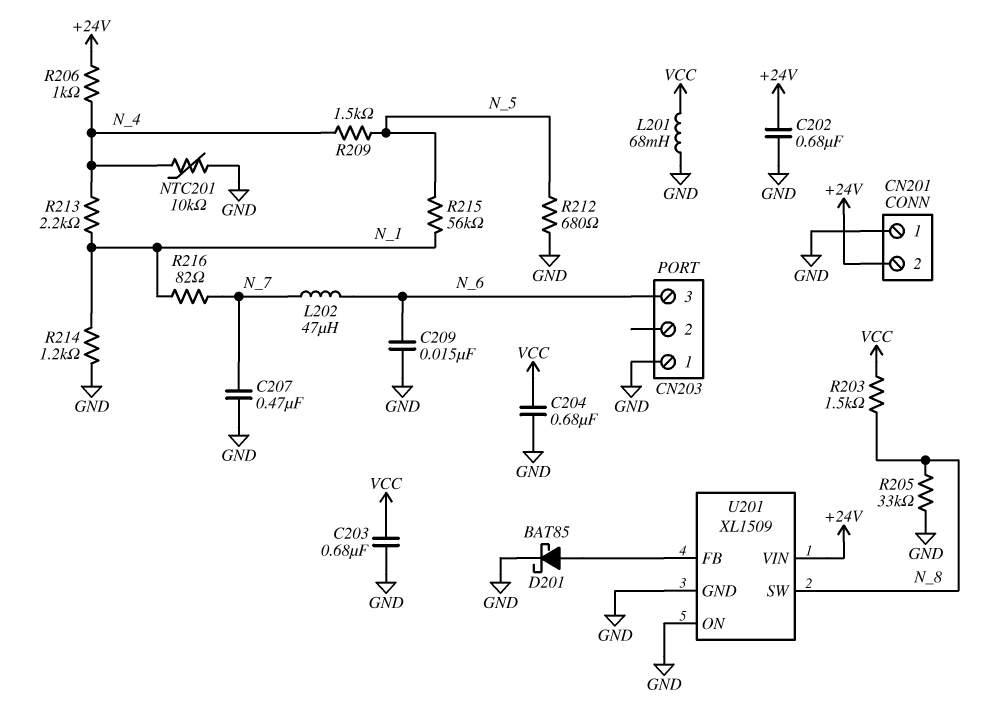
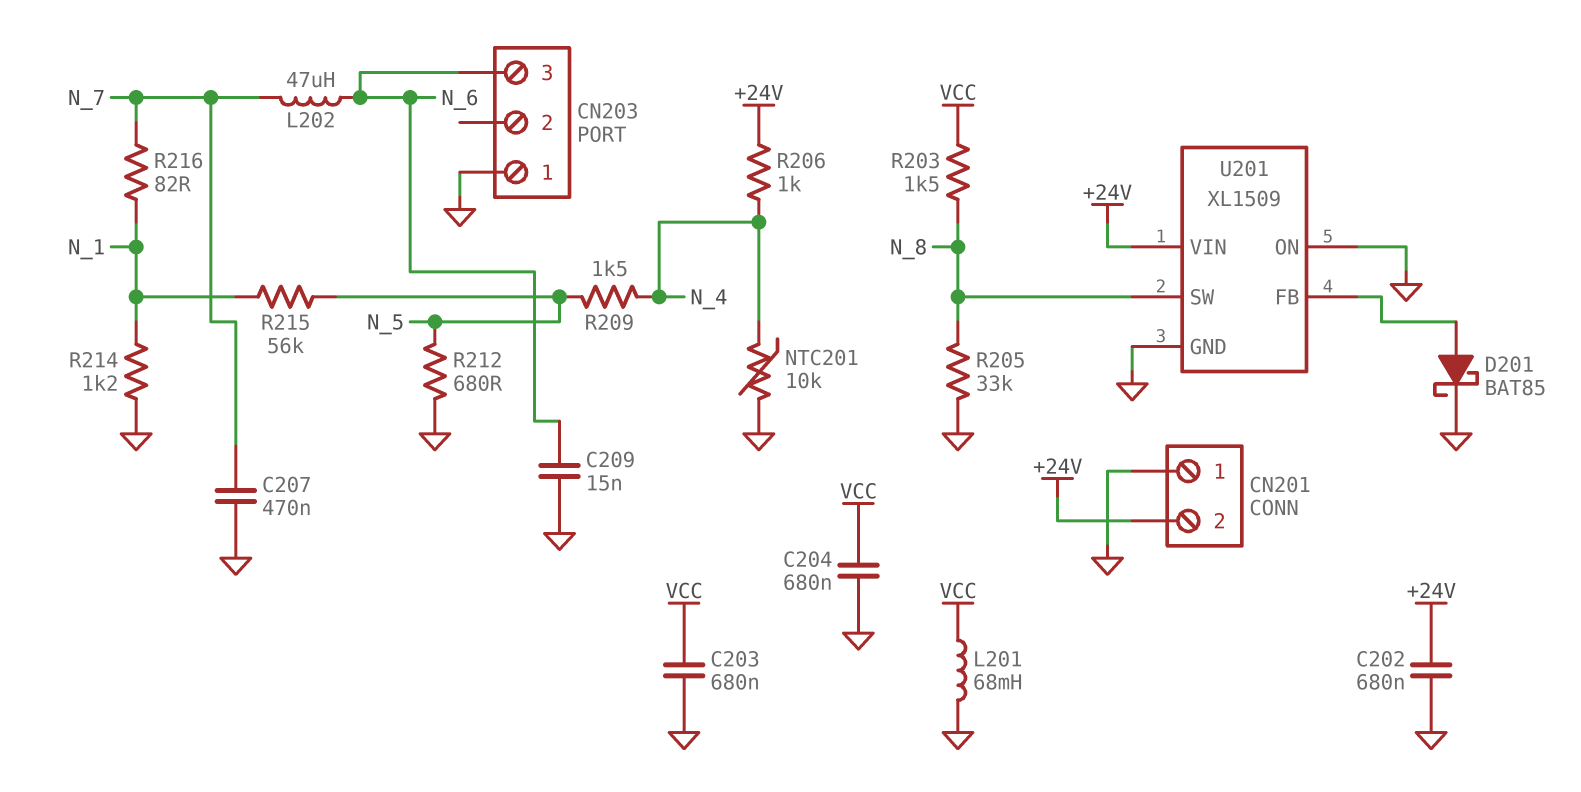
R213: 2.2k (N_1, N_4) -> none

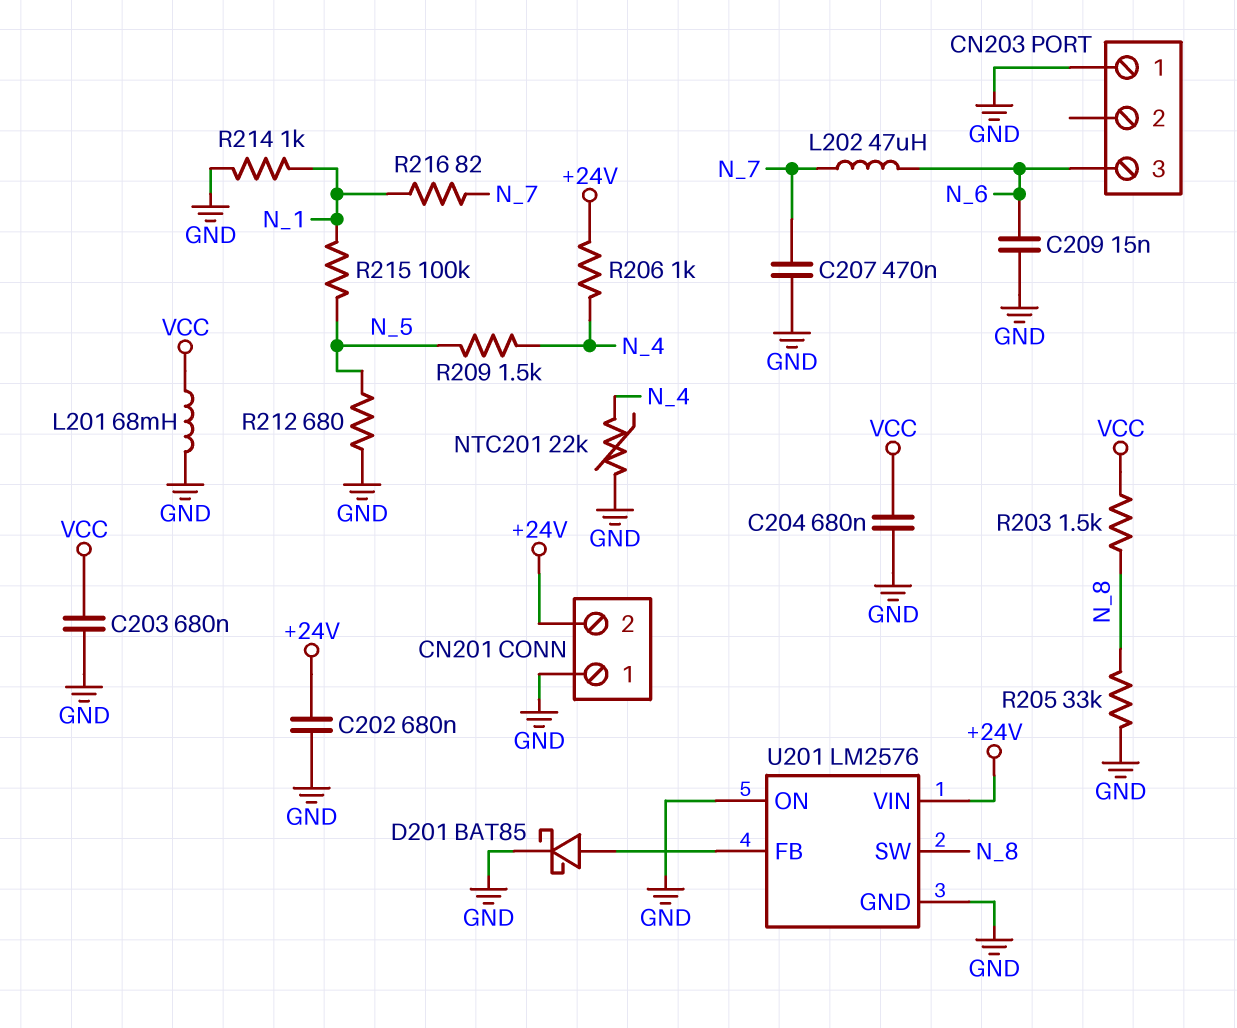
NTC201: 10k (GND, N_4) -> 22k (GND, N_4)
R214: 1.2k (GND, N_1) -> 1k (GND, N_1)
R215: 56k (N_1, N_5) -> 100k (N_1, N_5)
U201: XL1509 -> LM2576

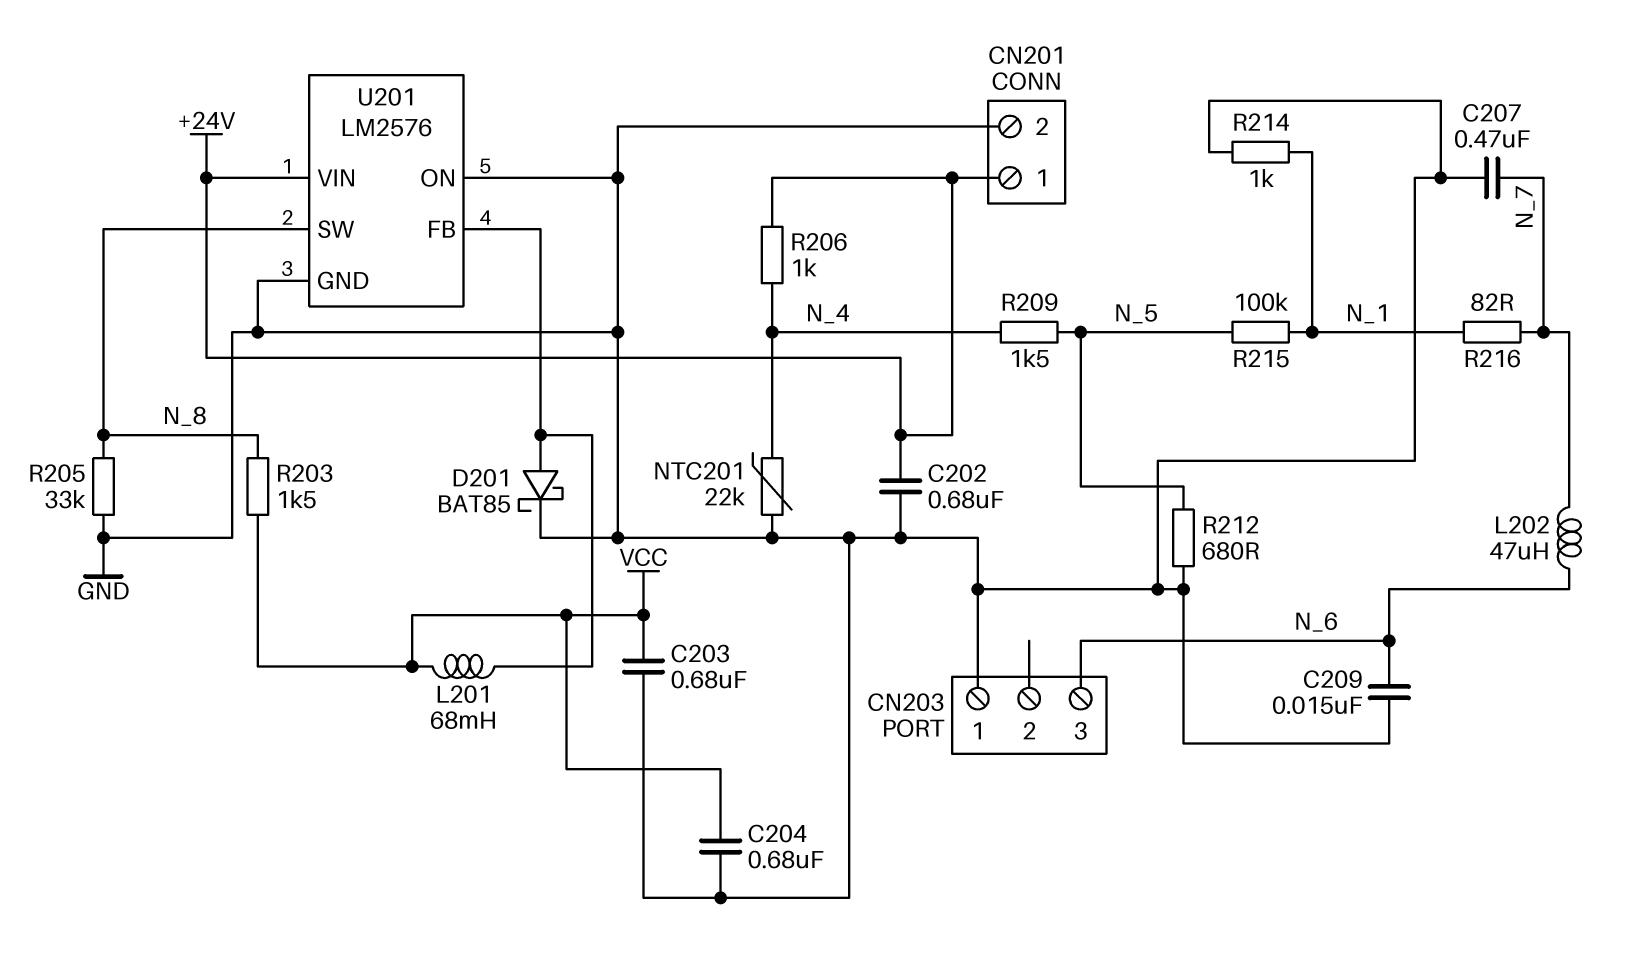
CN201 pin 1: GND -> +24V
CN201 pin 2: +24V -> GND
L201: 68mH (GND, VCC) -> 68mH (U201/FB, VCC)

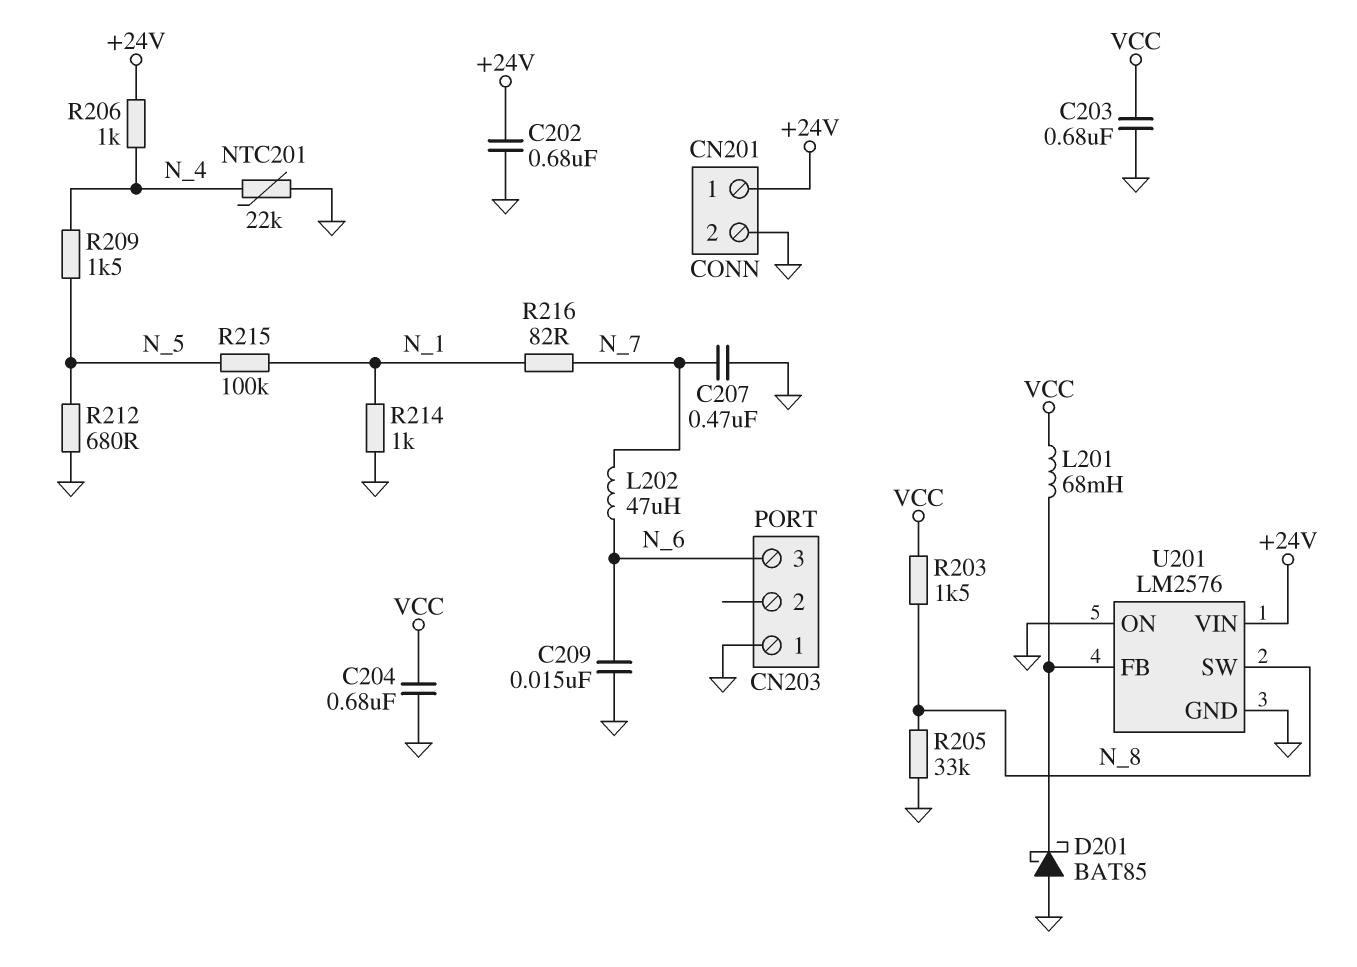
D201: schottky BAT85 (A U201/FB, K GND) -> schottky BAT85 (A GND, K U201/FB)

